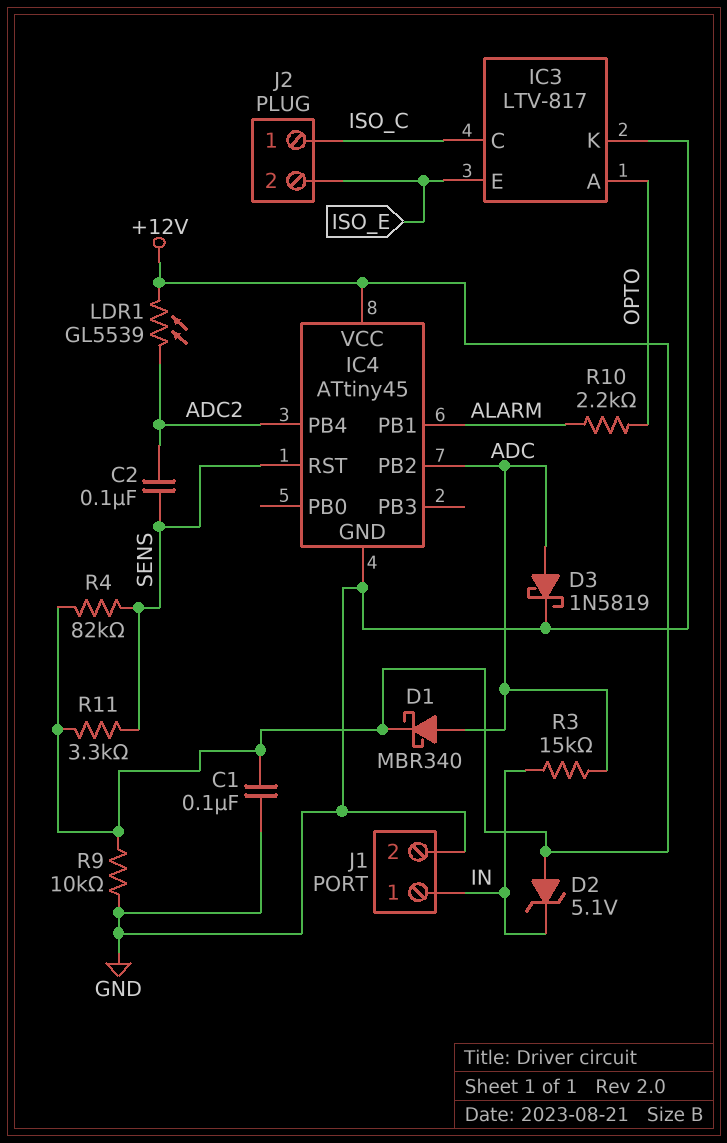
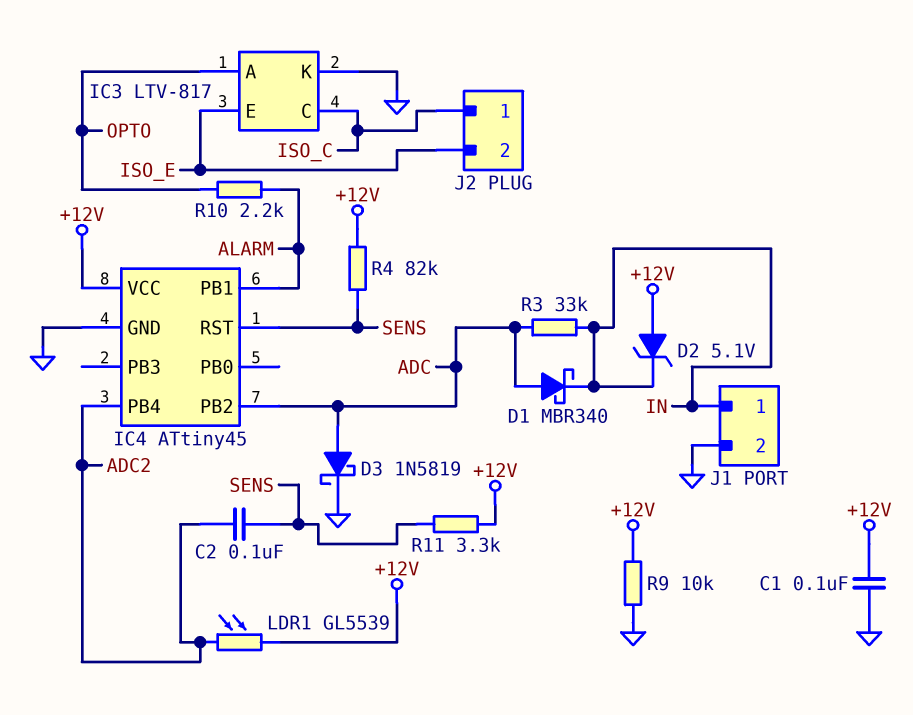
D1: schottky MBR340 (A ADC, K +12V) -> schottky MBR340 (A ADC, K IN)
R3: 15k (ADC, IN) -> 33k (ADC, IN)

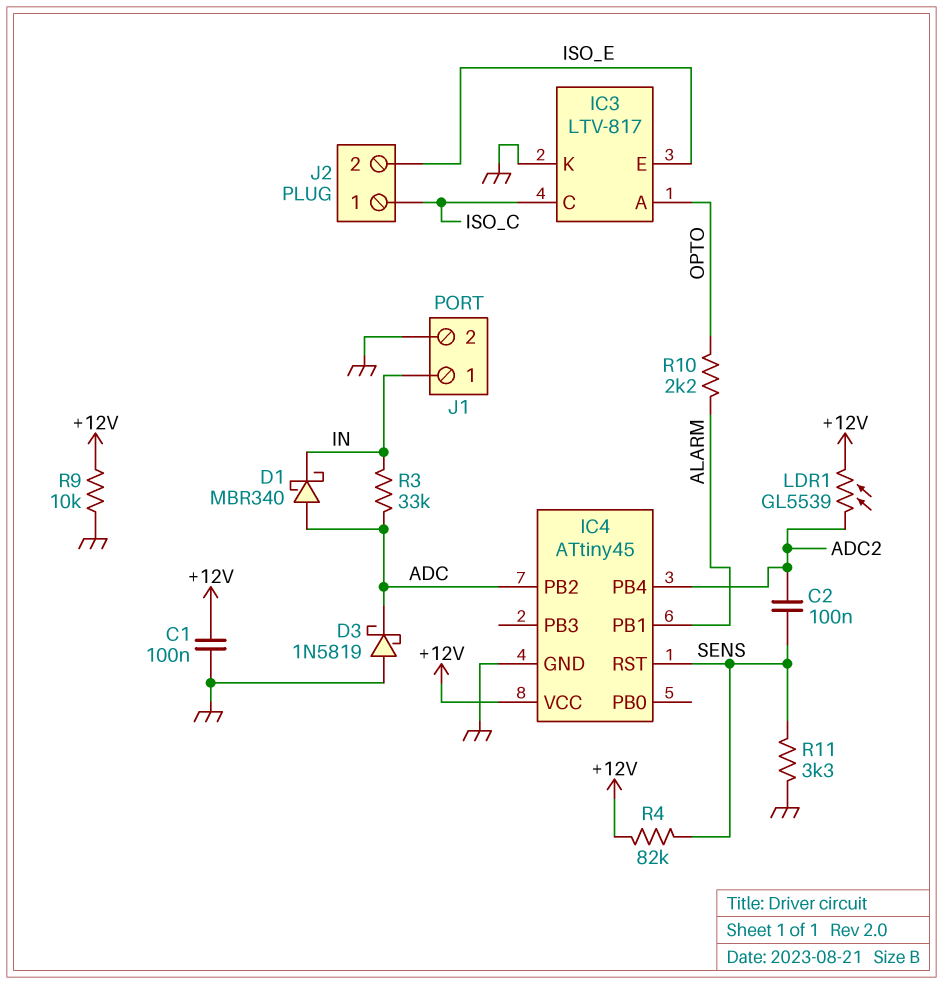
D2: zener 5.1V (A +12V, K IN) -> none
D3: schottky 1N5819 (A ADC, K GND) -> schottky 1N5819 (A GND, K ADC)
R11: 3.3k (+12V, SENS) -> 3.3k (GND, SENS)

